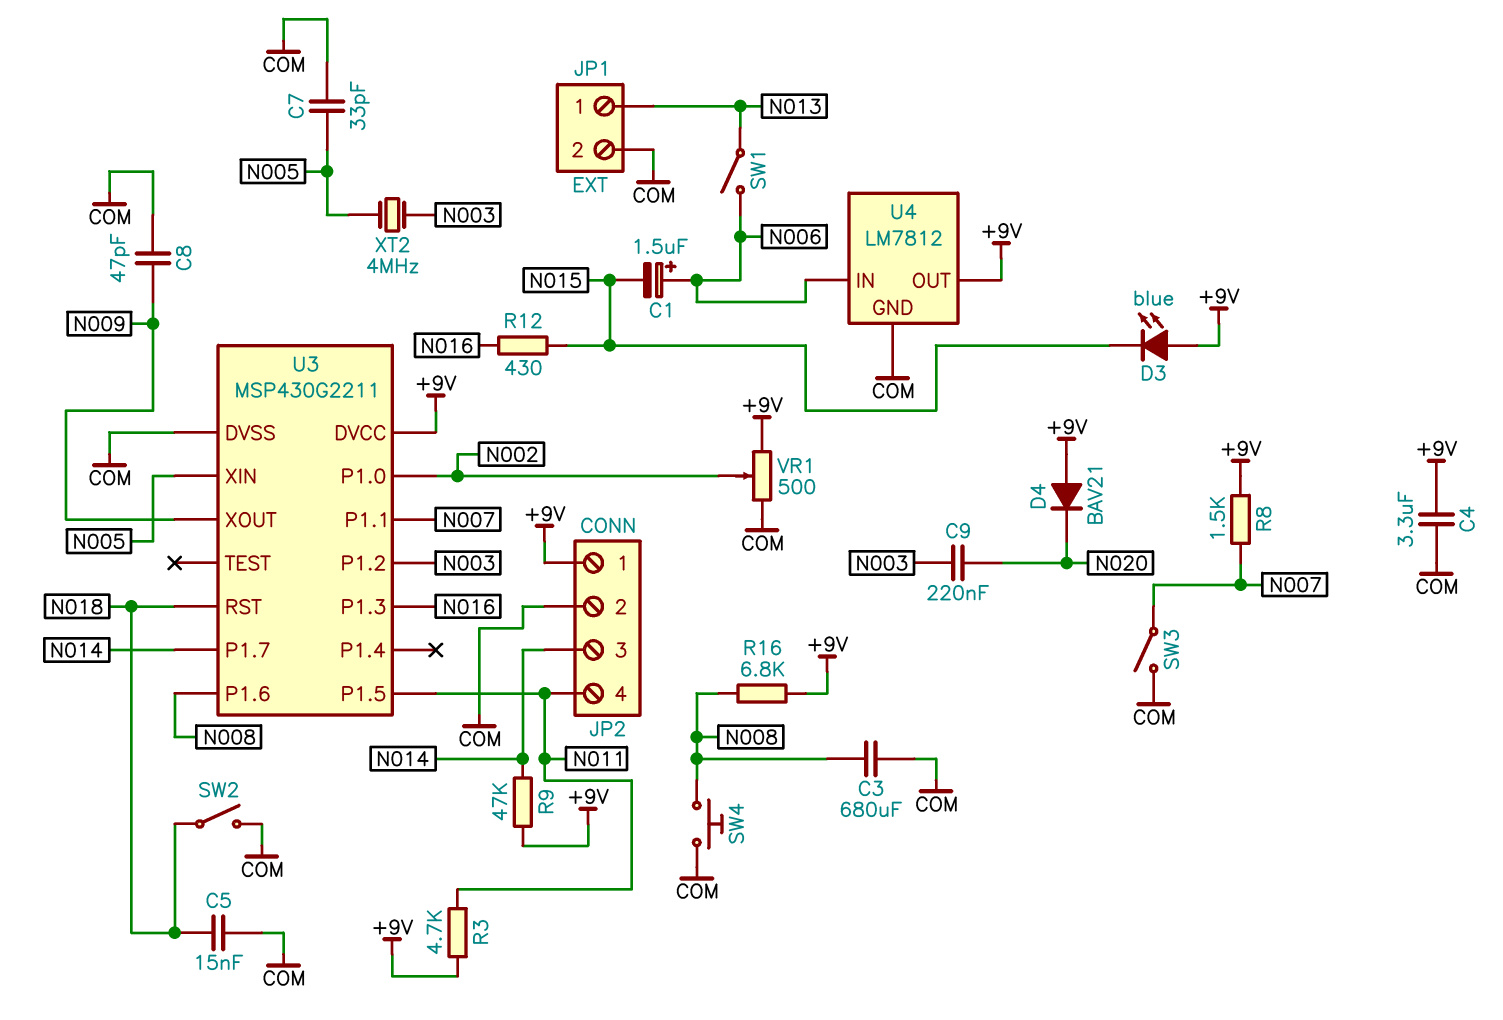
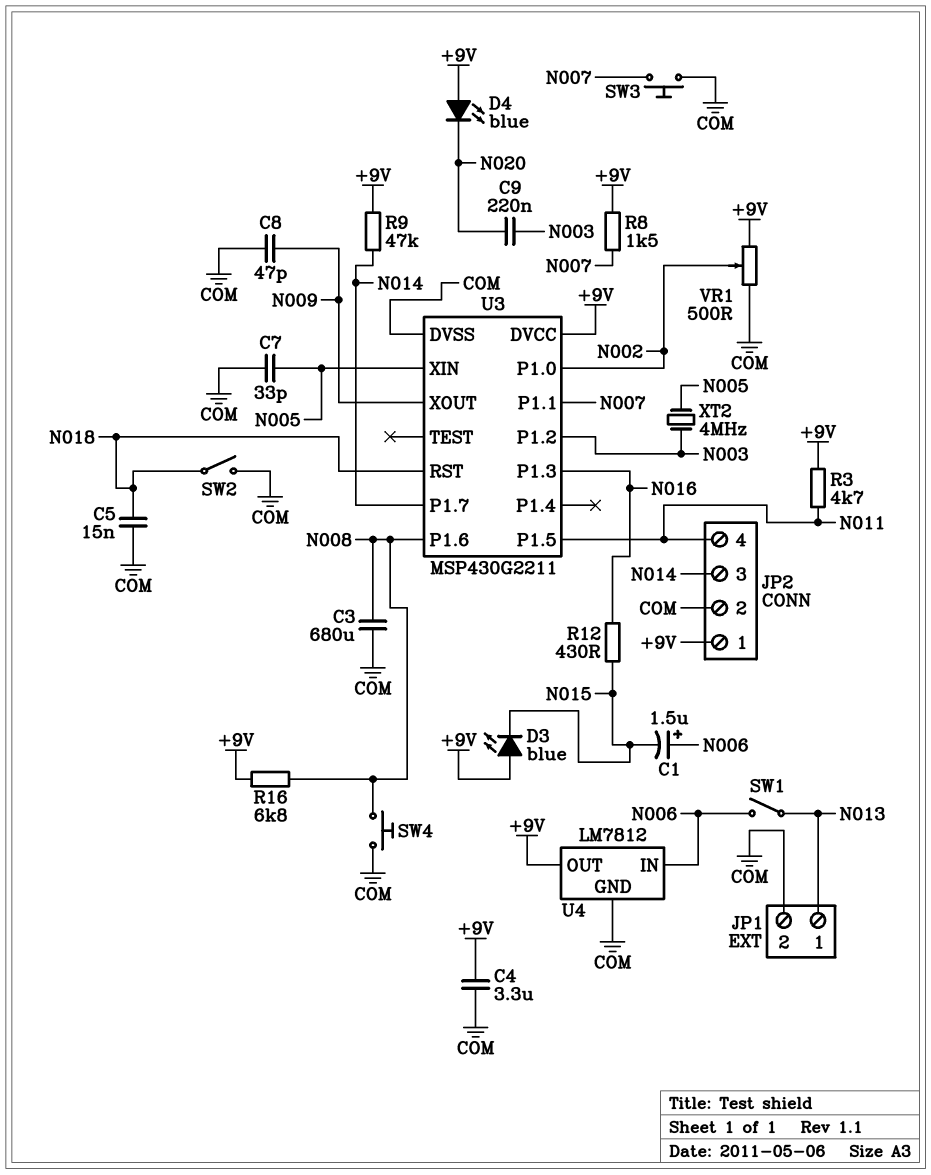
D4: diode BAV21 (A +9V, K N020) -> LED blue (A +9V, K N020)
SW3: switch (COM, N007) -> button (COM, N007)

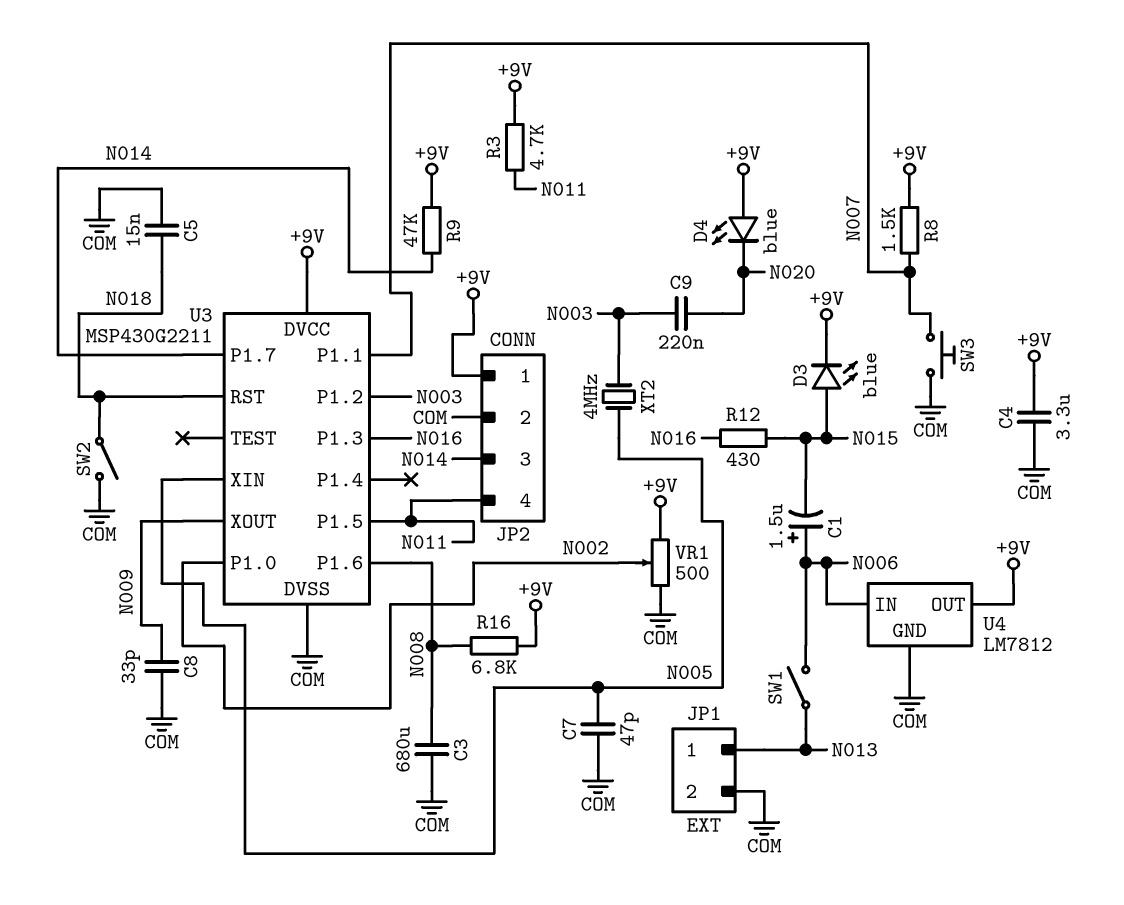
C7: 33pF (COM, N005) -> 47pF (COM, N005)
C8: 47pF (COM, N009) -> 33pF (COM, N009)
D3: LED blue (A +9V, K N015) -> LED blue (A N015, K +9V)
SW4: button (COM, N008) -> none

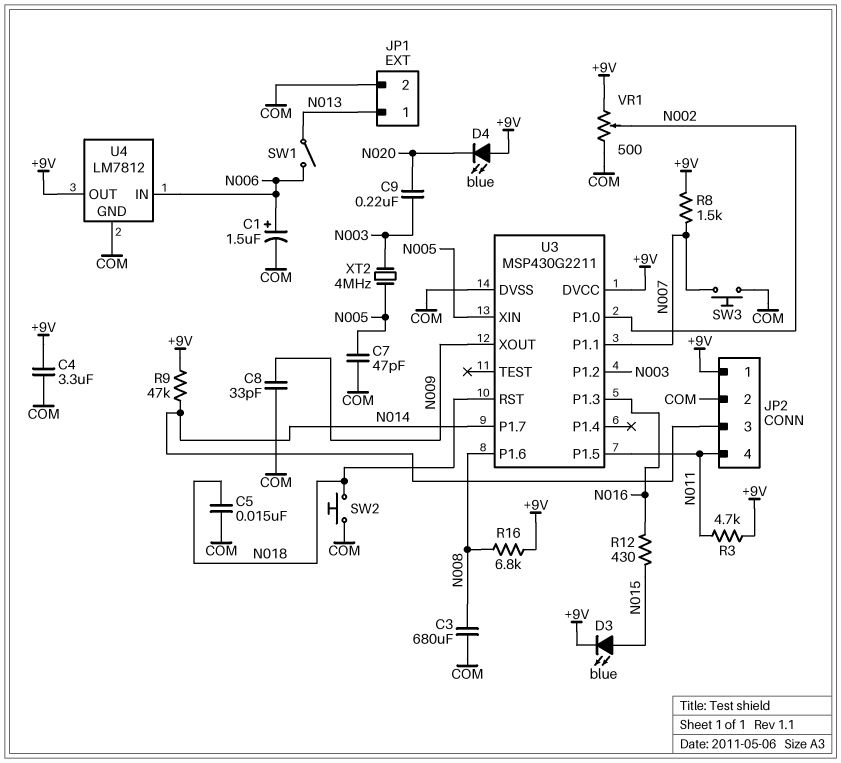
C1: 1.5uF (plus N006, minus N015) -> 1.5uF (plus N006, minus COM)
SW2: switch (COM, N018) -> button (COM, N018)

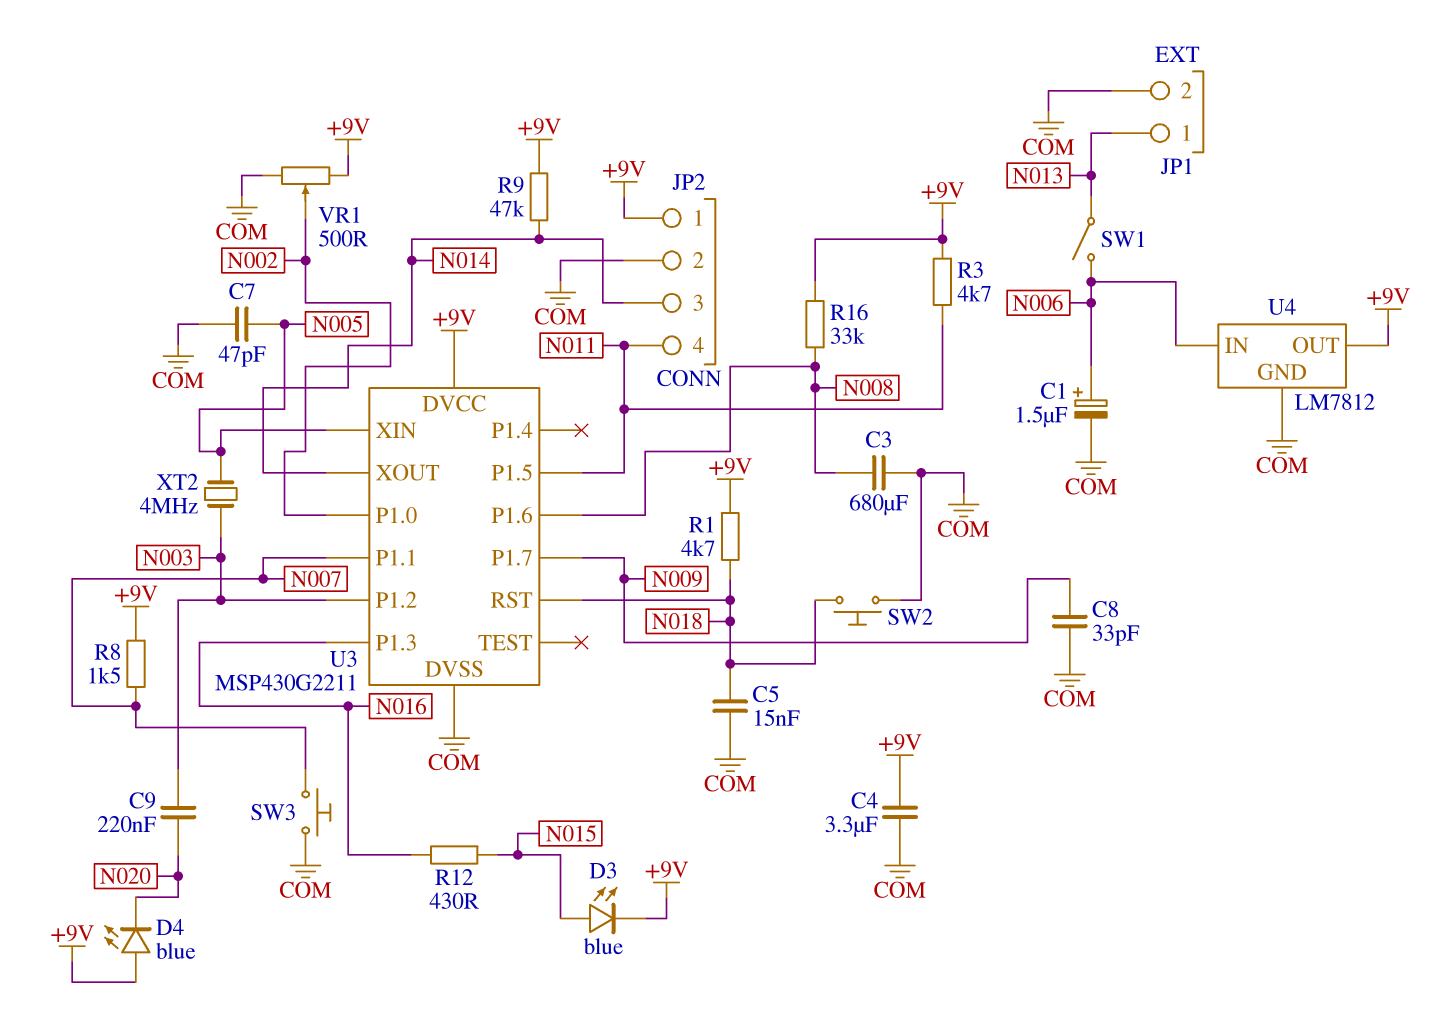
R1: none -> 4.7k (+9V, N018)
R16: 6.8k (+9V, N008) -> 33k (+9V, N008)
U3 pin P1.7: N014 -> N009
U3 pin XOUT: N009 -> N014

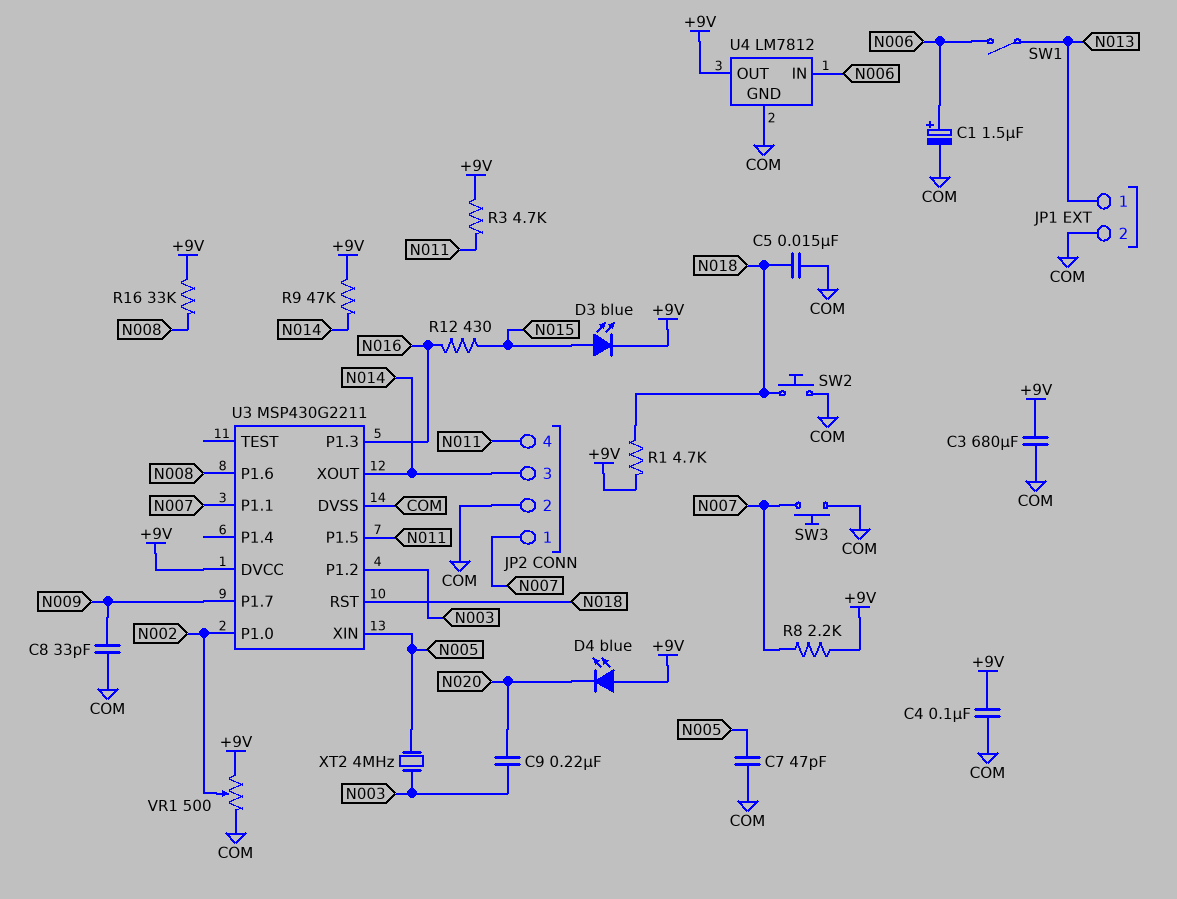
C3: 680uF (COM, N008) -> 680uF (+9V, COM)
C4: 3.3uF (+9V, COM) -> 100nF (+9V, COM)
JP2 pin 1: +9V -> N007
R8: 1.5k (+9V, N007) -> 2.2k (+9V, N007)

